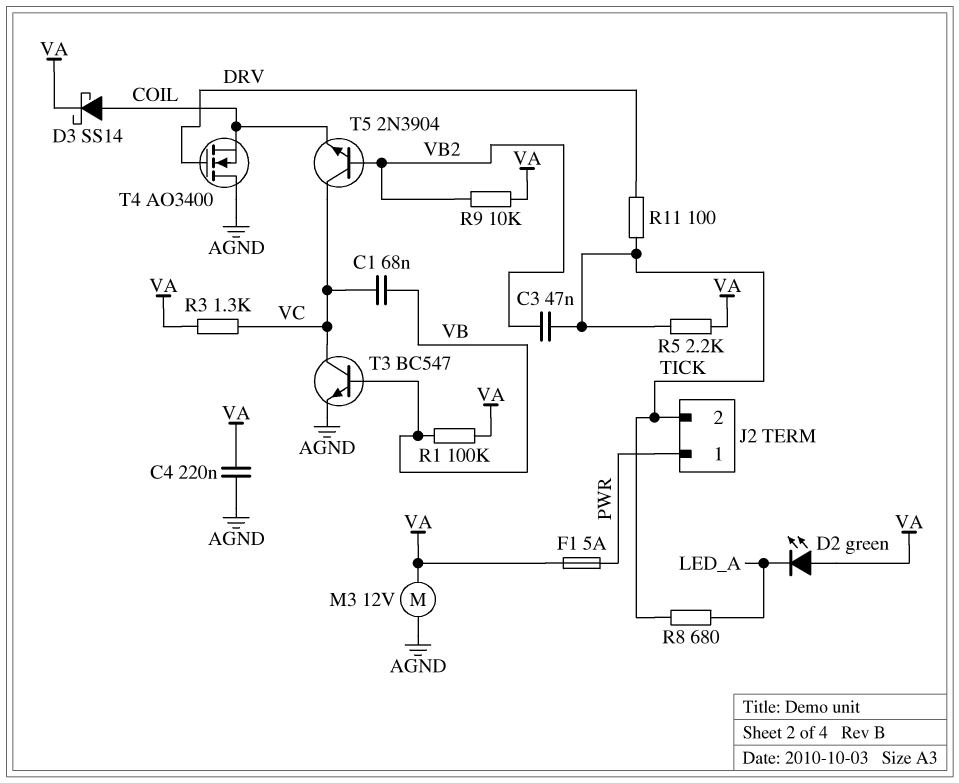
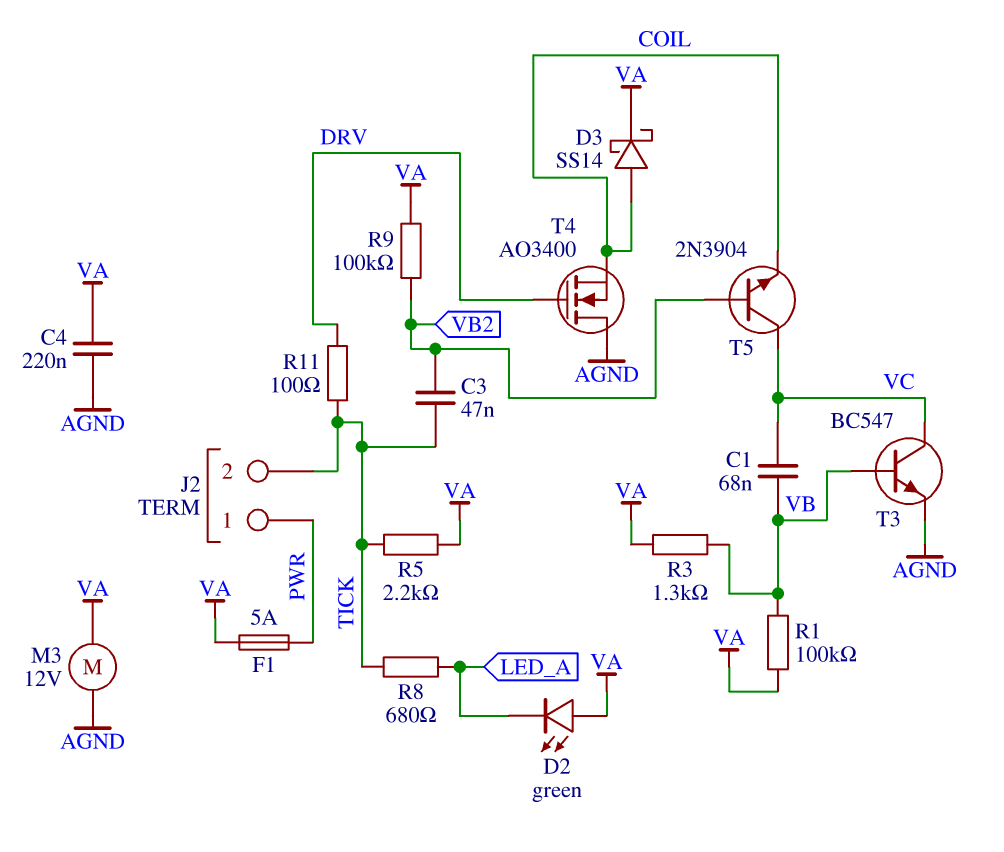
R3: 1.3k (VA, VC) -> 1.3k (VA, VB)
R9: 10k (VA, VB2) -> 100k (VA, VB2)

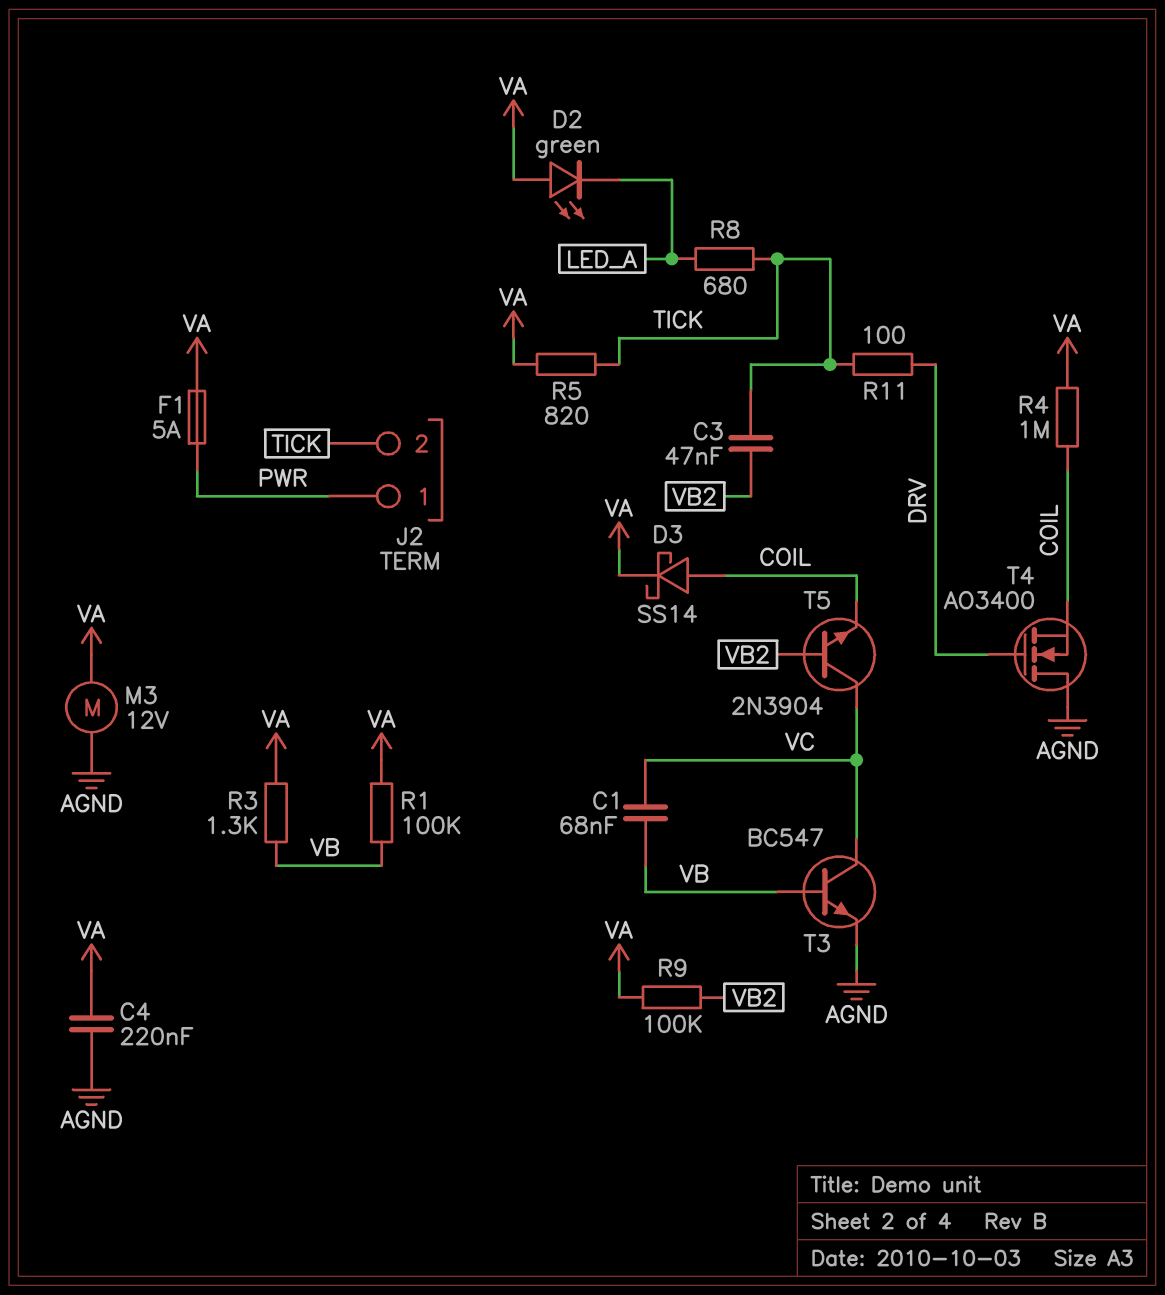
R4: none -> 1M (COIL, VA)
R5: 2.2k (TICK, VA) -> 820 (TICK, VA)

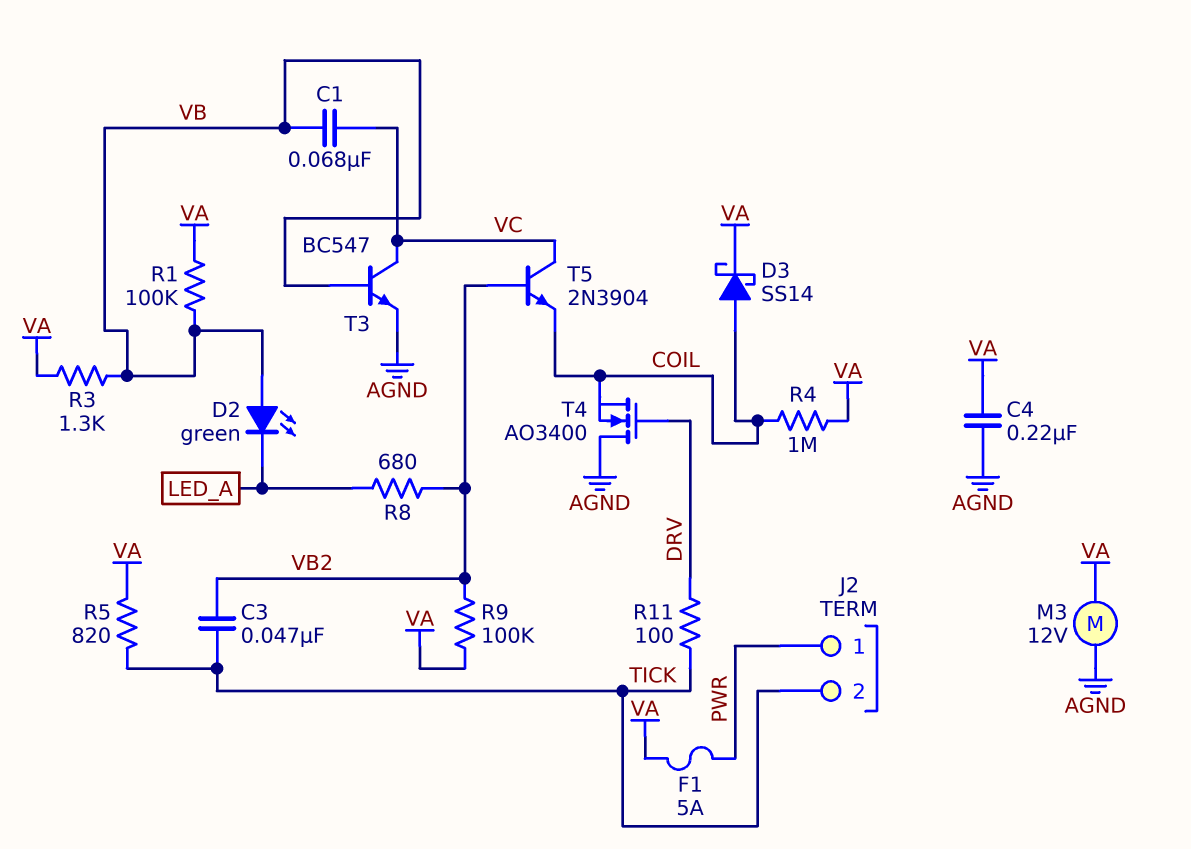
D2: LED green (A VA, K LED_A) -> LED green (A VB, K LED_A)
R8: 680 (LED_A, TICK) -> 680 (LED_A, VB2)

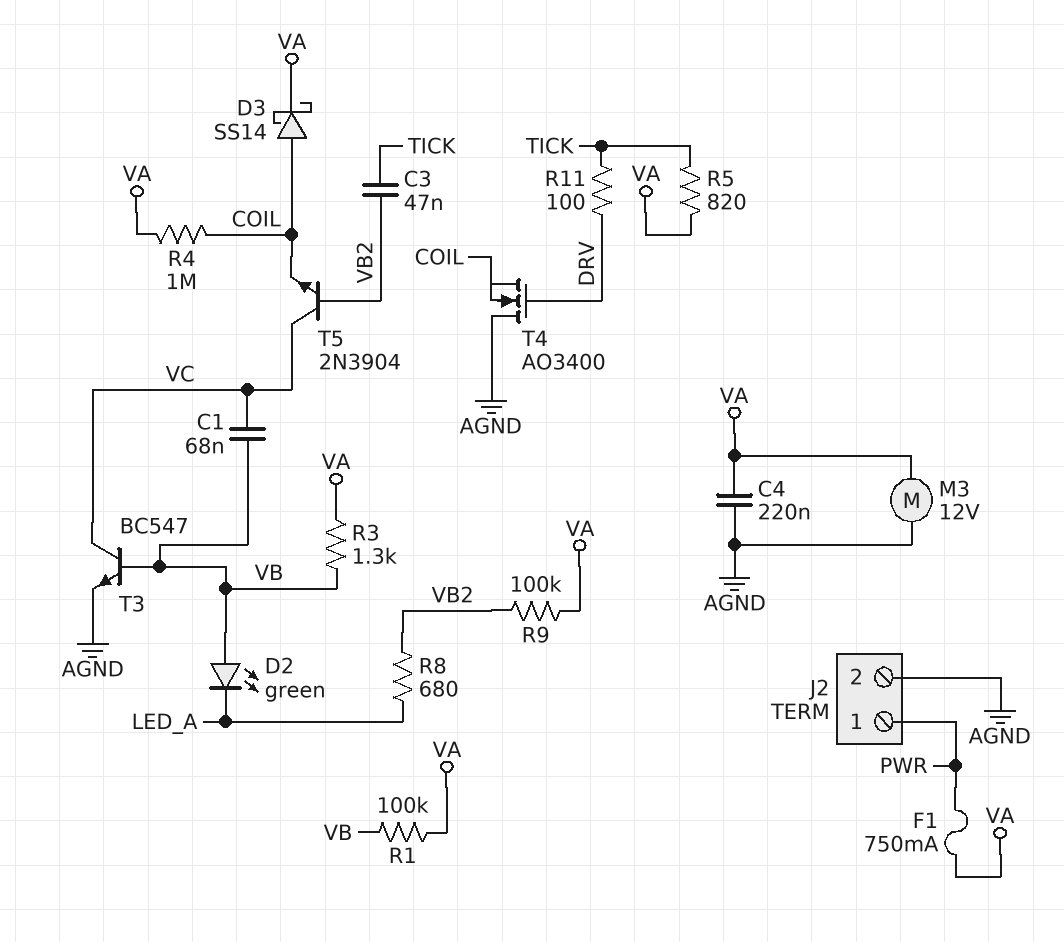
F1: 5A (PWR, VA) -> 750mA (PWR, VA)
J2 pin 2: TICK -> AGND

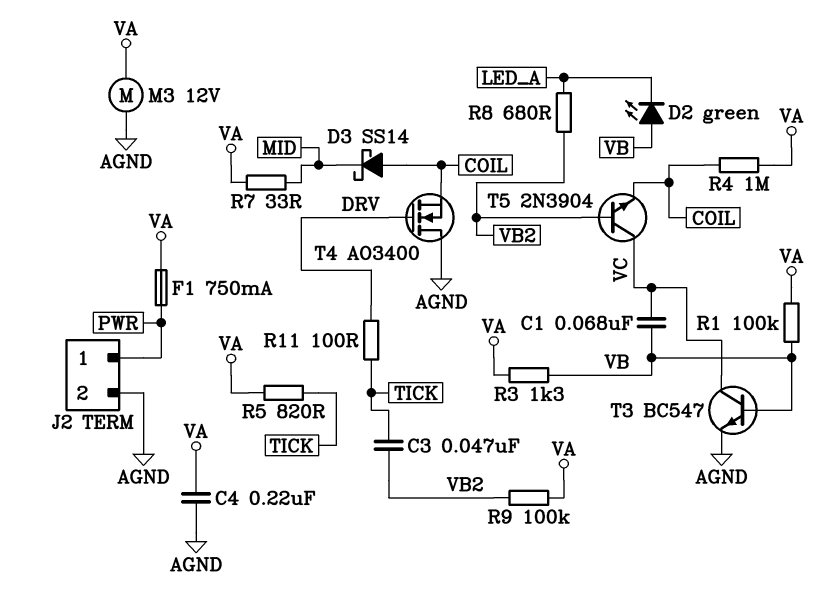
D3: schottky SS14 (A COIL, K VA) -> schottky SS14 (A COIL, K MID)
R7: none -> 33 (MID, VA)

